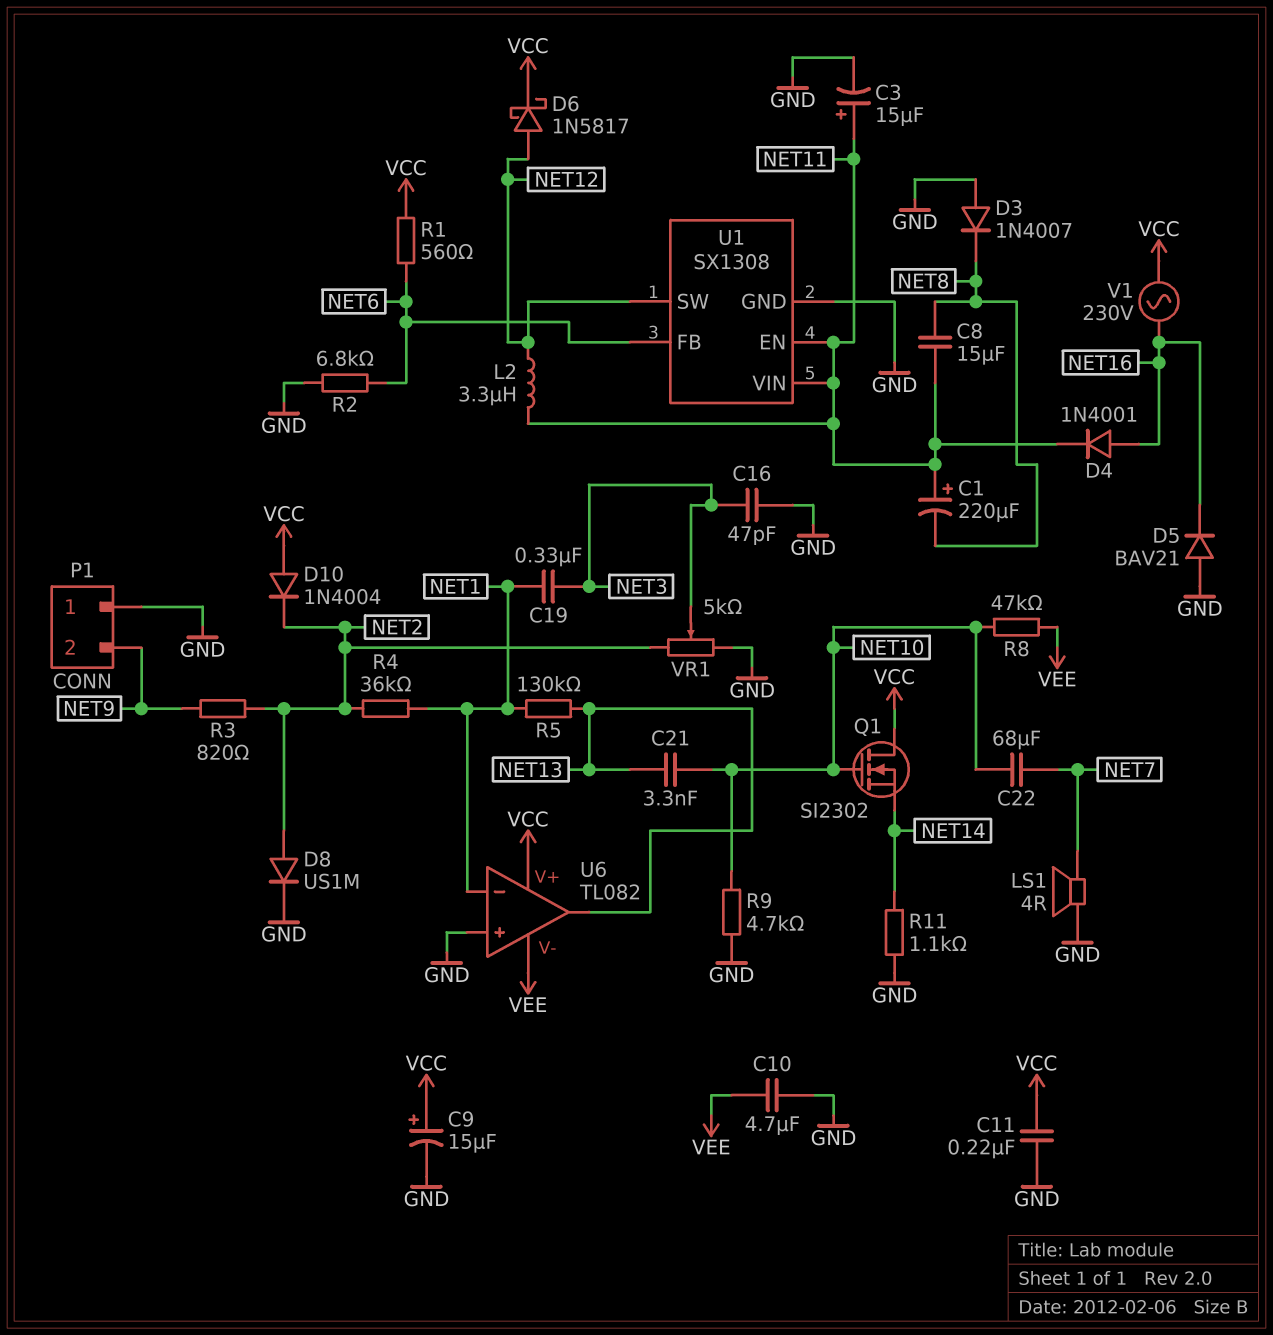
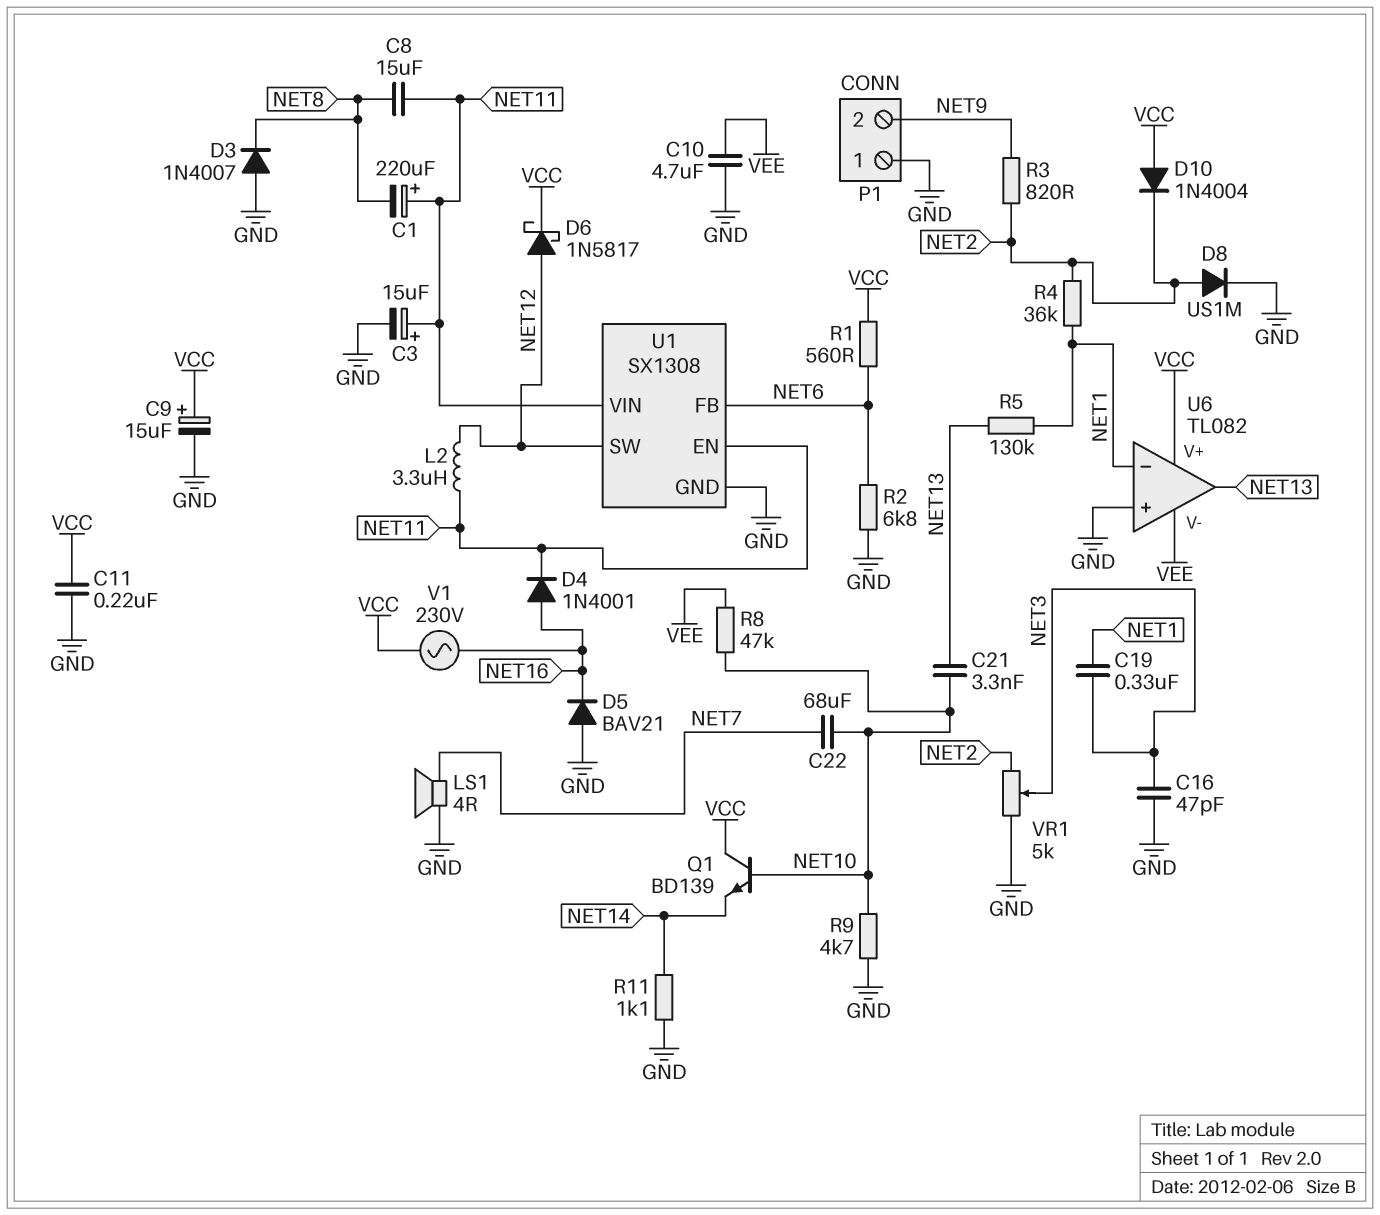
Q1: NMOS SI2302 (G NET10, D VCC, S NET14) -> NPN BD139 (B NET10, C VCC, E NET14)

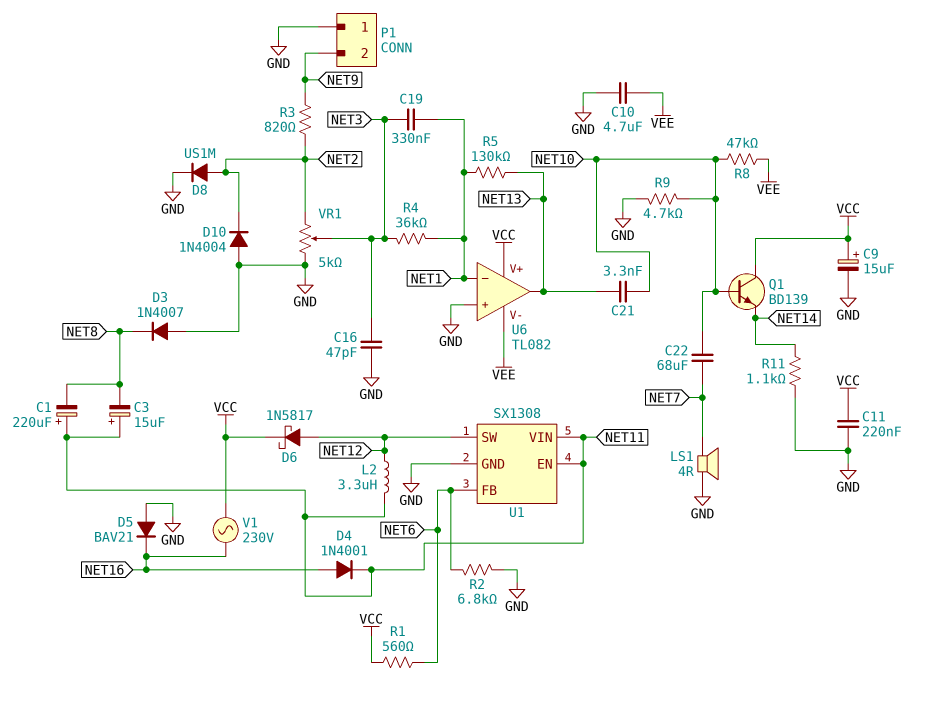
C3: 15uF (plus NET11, minus GND) -> 15uF (plus NET11, minus NET8)
C8: 15uF (NET8, NET11) -> none
D10: diode 1N4004 (A VCC, K NET2) -> diode 1N4004 (A GND, K NET2)
R4: 36k (NET1, NET2) -> 36k (NET1, NET3)

